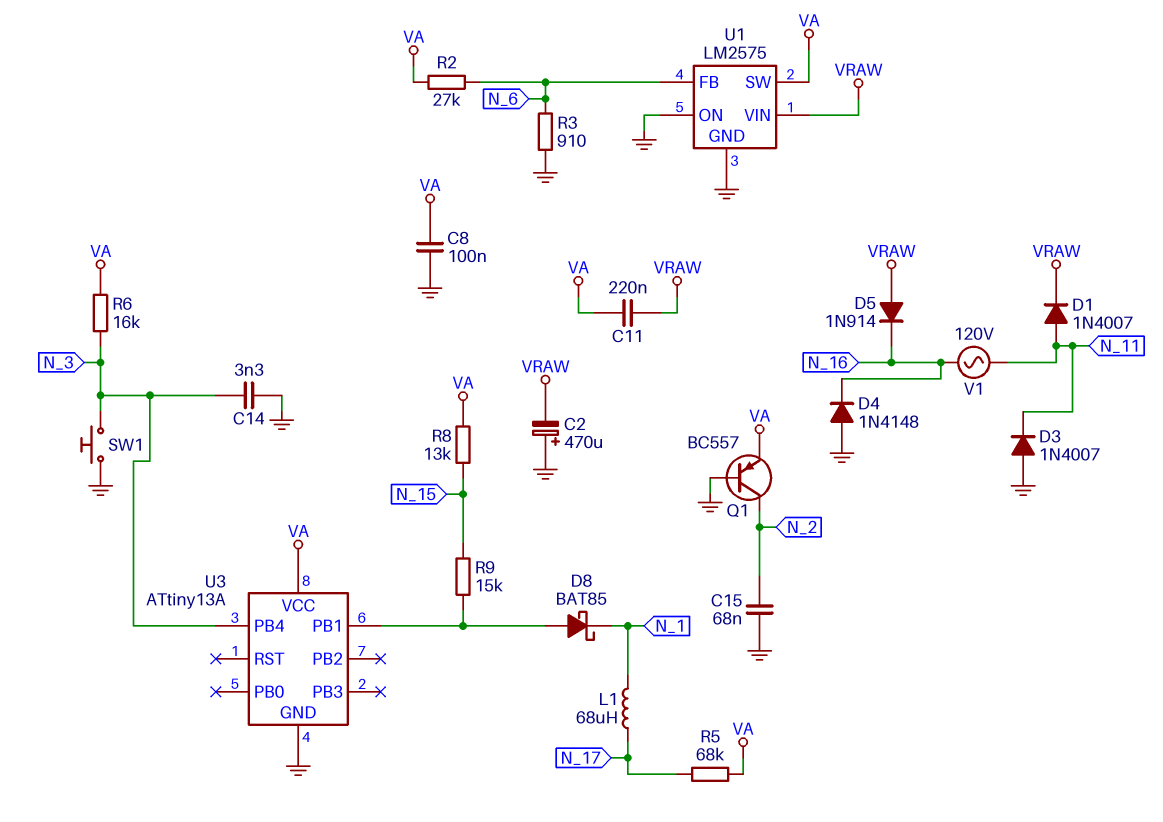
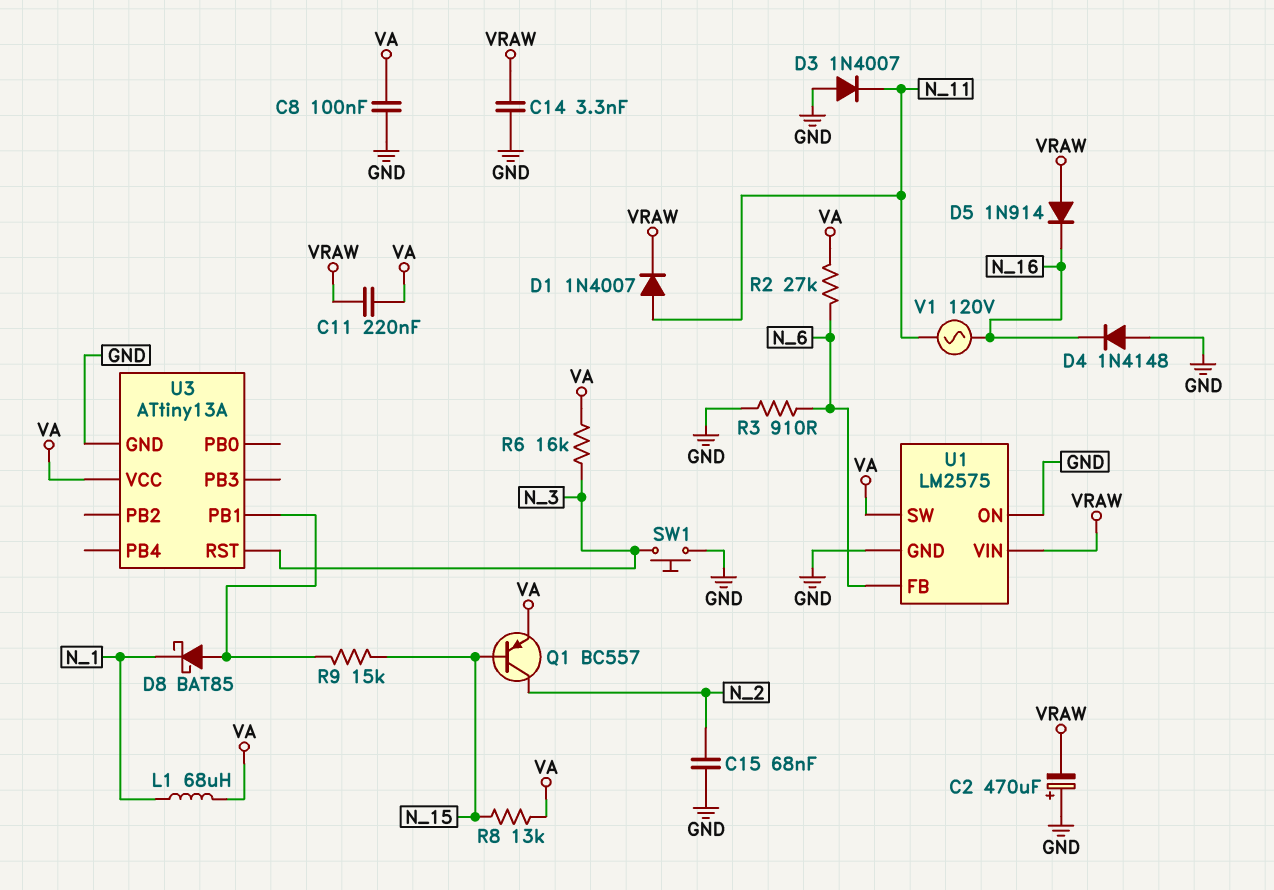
C14: 3.3nF (GND, N_3) -> 3.3nF (GND, VRAW)
L1: 68uH (N_1, N_17) -> 68uH (N_1, VA)
Q1: PNP BC557 (B GND, C N_2, E VA) -> PNP BC557 (B N_15, C N_2, E VA)
R5: 68k (N_17, VA) -> none
U3 pin PB4: N_3 -> none
U3 pin RST: none -> N_3

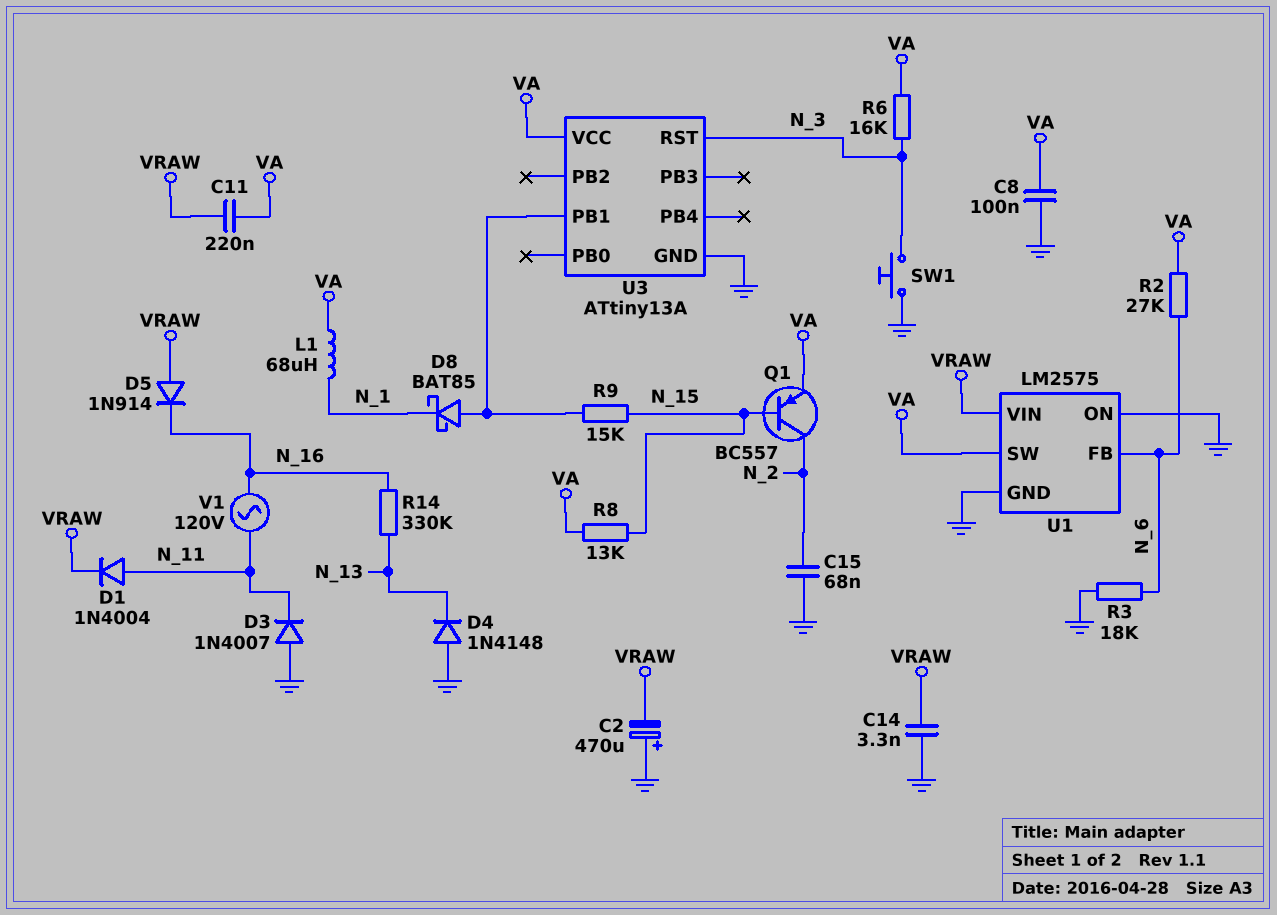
D1: diode 1N4007 (A N_11, K VRAW) -> diode 1N4004 (A N_11, K VRAW)
D4: diode 1N4148 (A GND, K N_16) -> diode 1N4148 (A GND, K N_13)
R3: 910 (GND, N_6) -> 18k (GND, N_6)
R14: none -> 330k (N_13, N_16)

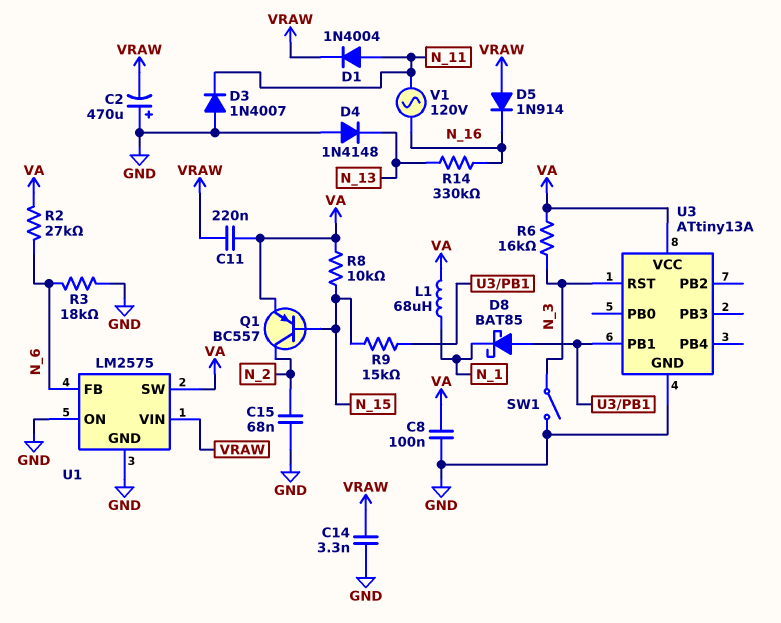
R8: 13k (N_15, VA) -> 10k (N_15, VA)
SW1: button (GND, N_3) -> switch (GND, N_3)

